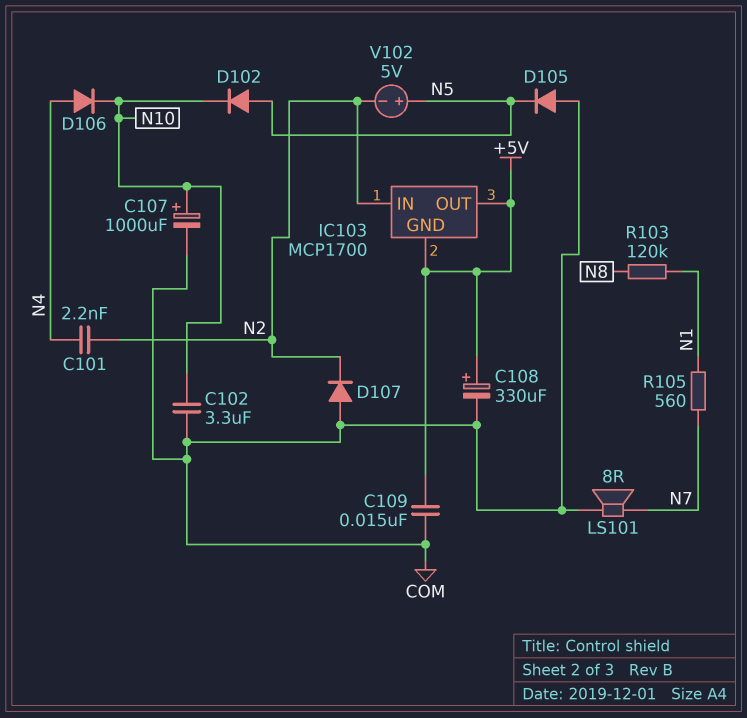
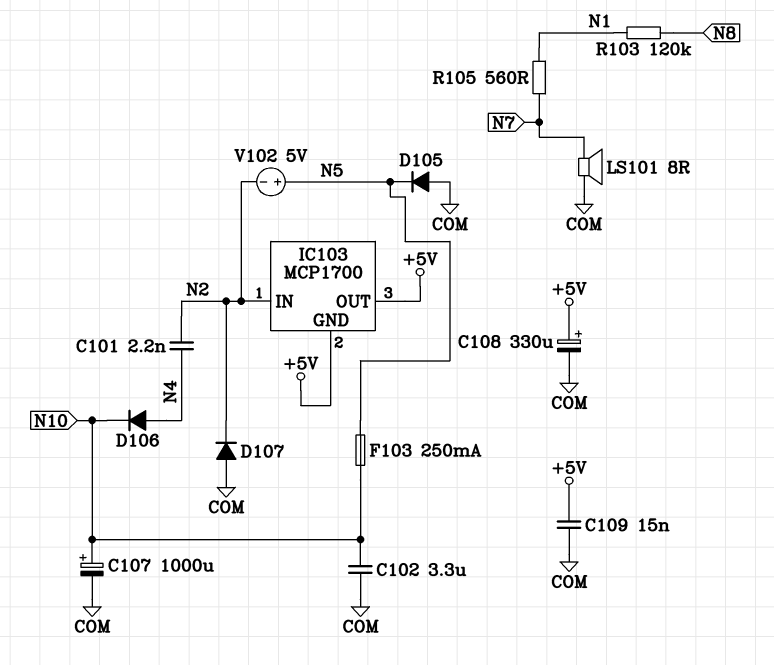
D102: diode (A N5, K N10) -> none
F103: none -> 250mA (N5, N10)

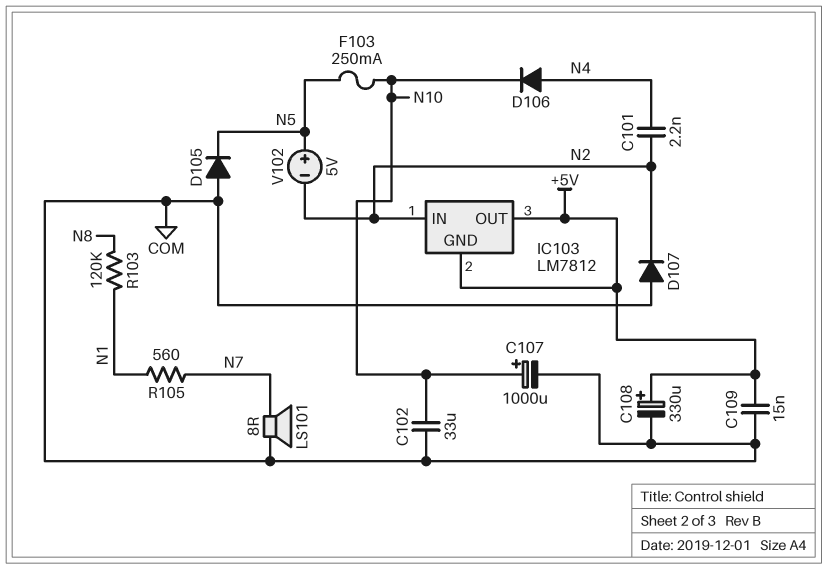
C102: 3.3uF (COM, N10) -> 33uF (COM, N10)
IC103: MCP1700 -> LM7812

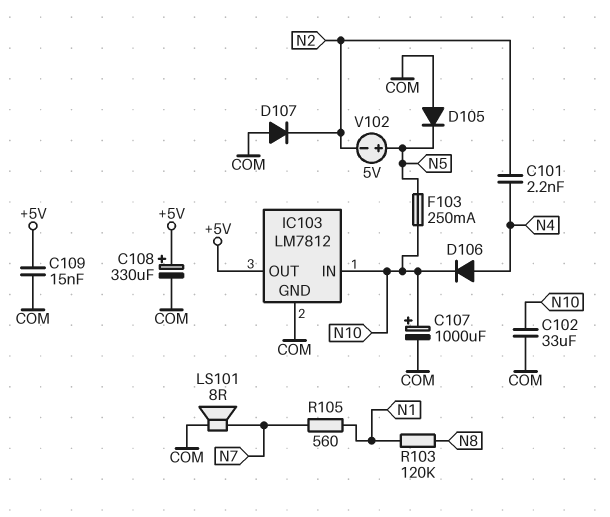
IC103 pin GND: +5V -> COM
IC103 pin IN: N2 -> N10

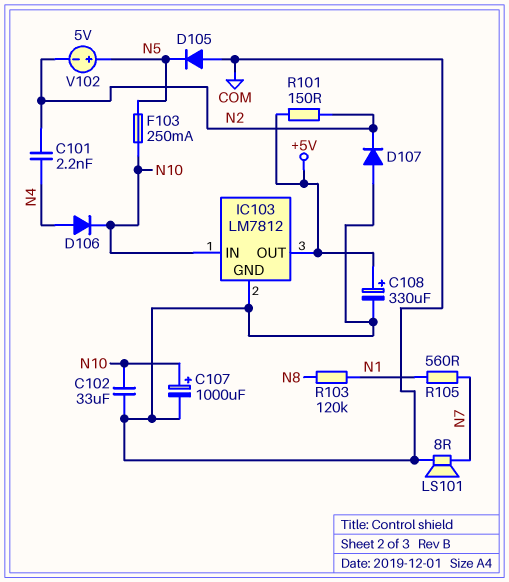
C109: 15nF (+5V, COM) -> none
R101: none -> 150 (+5V, N2)

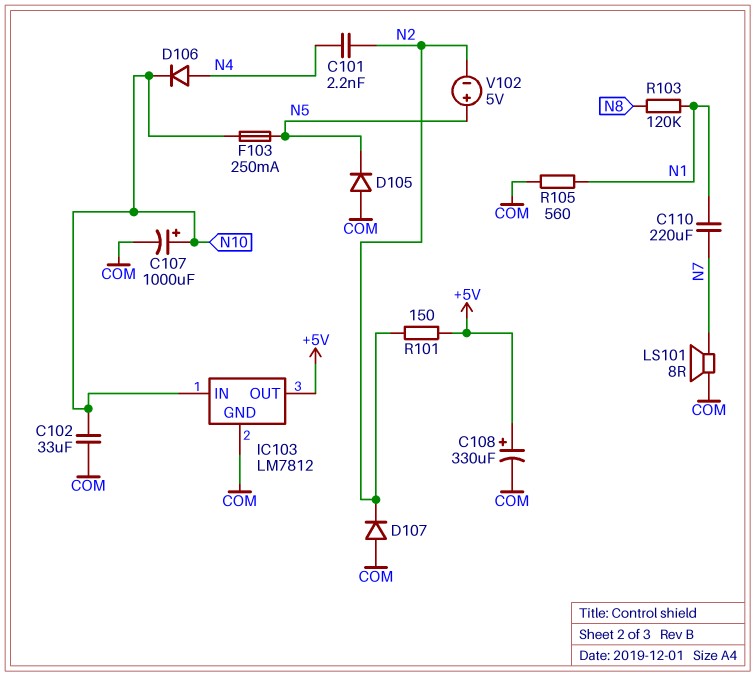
C110: none -> 220uF (N1, N7)
R105: 560 (N1, N7) -> 560 (COM, N1)

